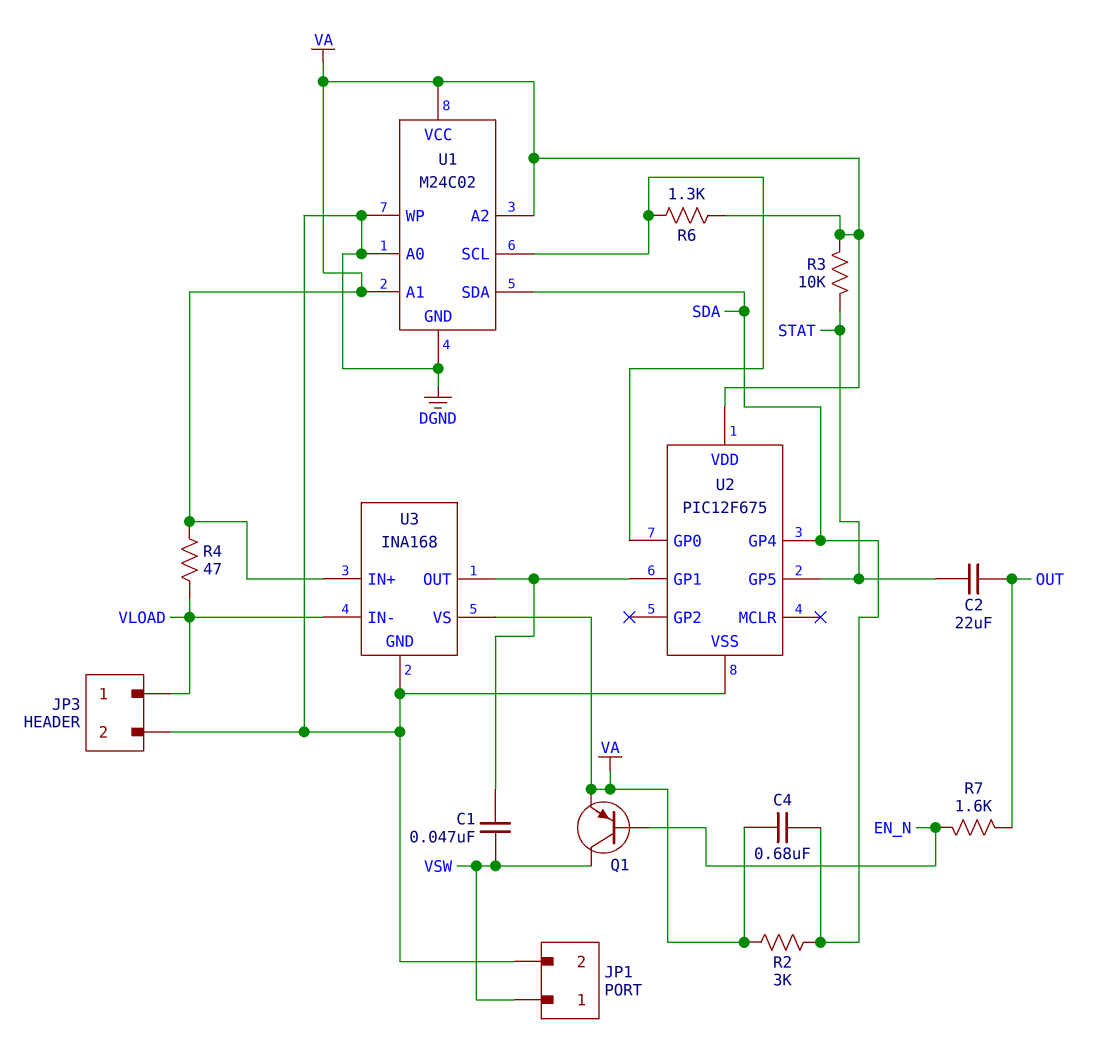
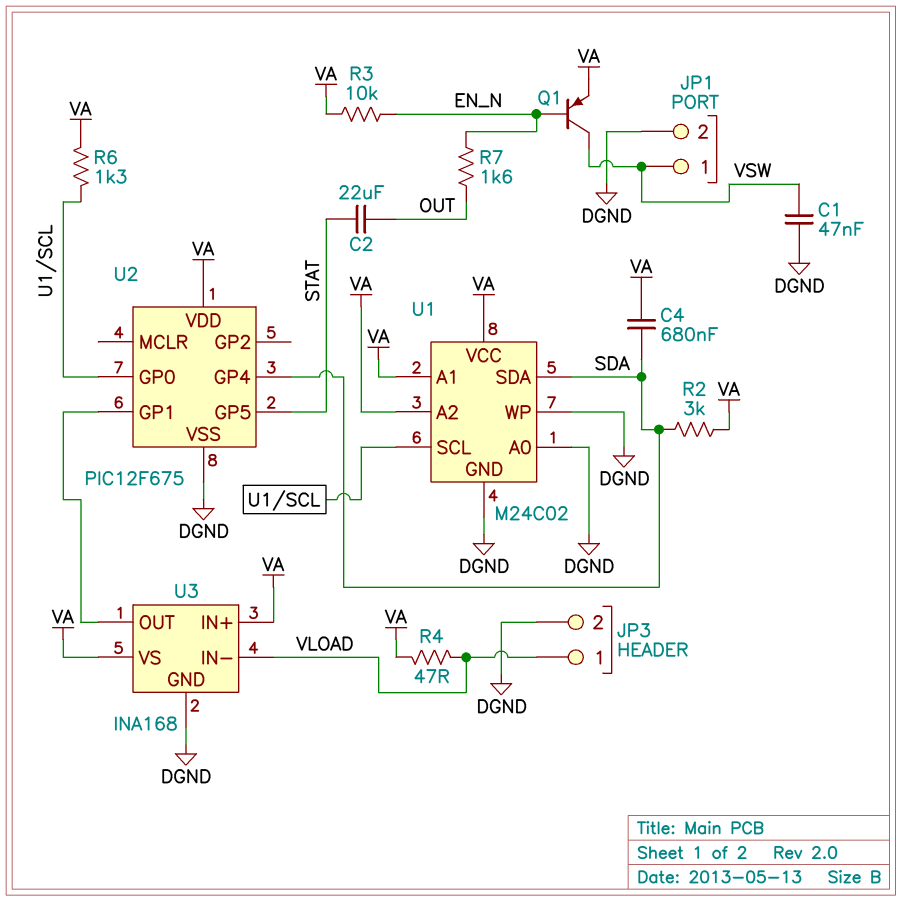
C1: 47nF (U2/GP1, VSW) -> 47nF (DGND, VSW)
R3: 10k (STAT, VA) -> 10k (EN_N, VA)

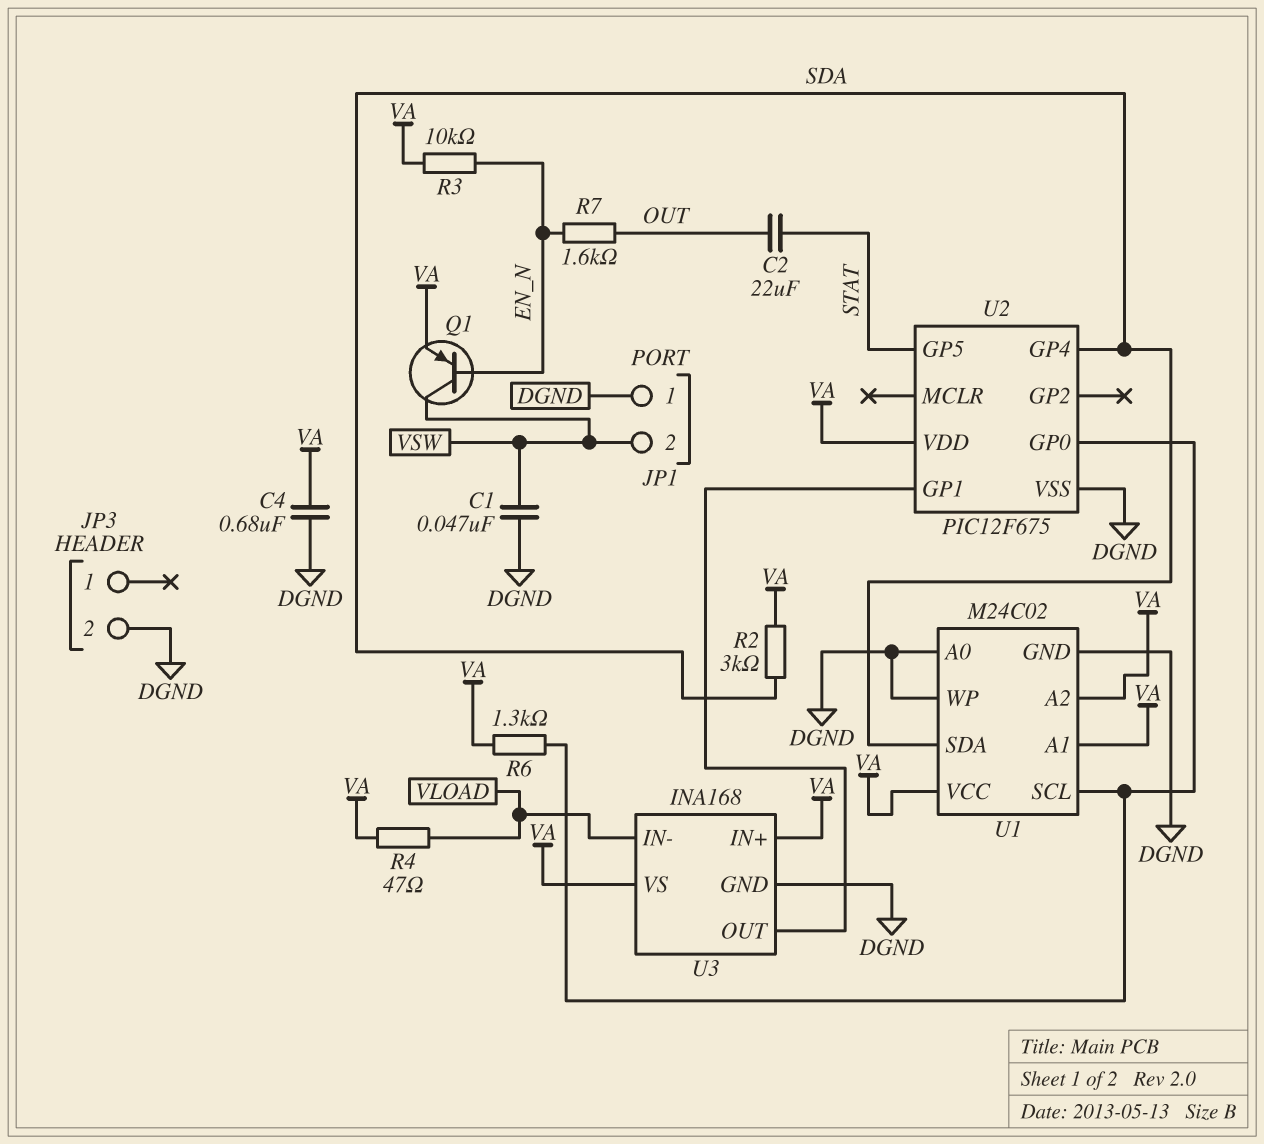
C4: 680nF (SDA, VA) -> 680nF (DGND, VA)
JP1 pin 1: VSW -> DGND
JP1 pin 2: DGND -> VSW
JP3 pin 1: VLOAD -> none

